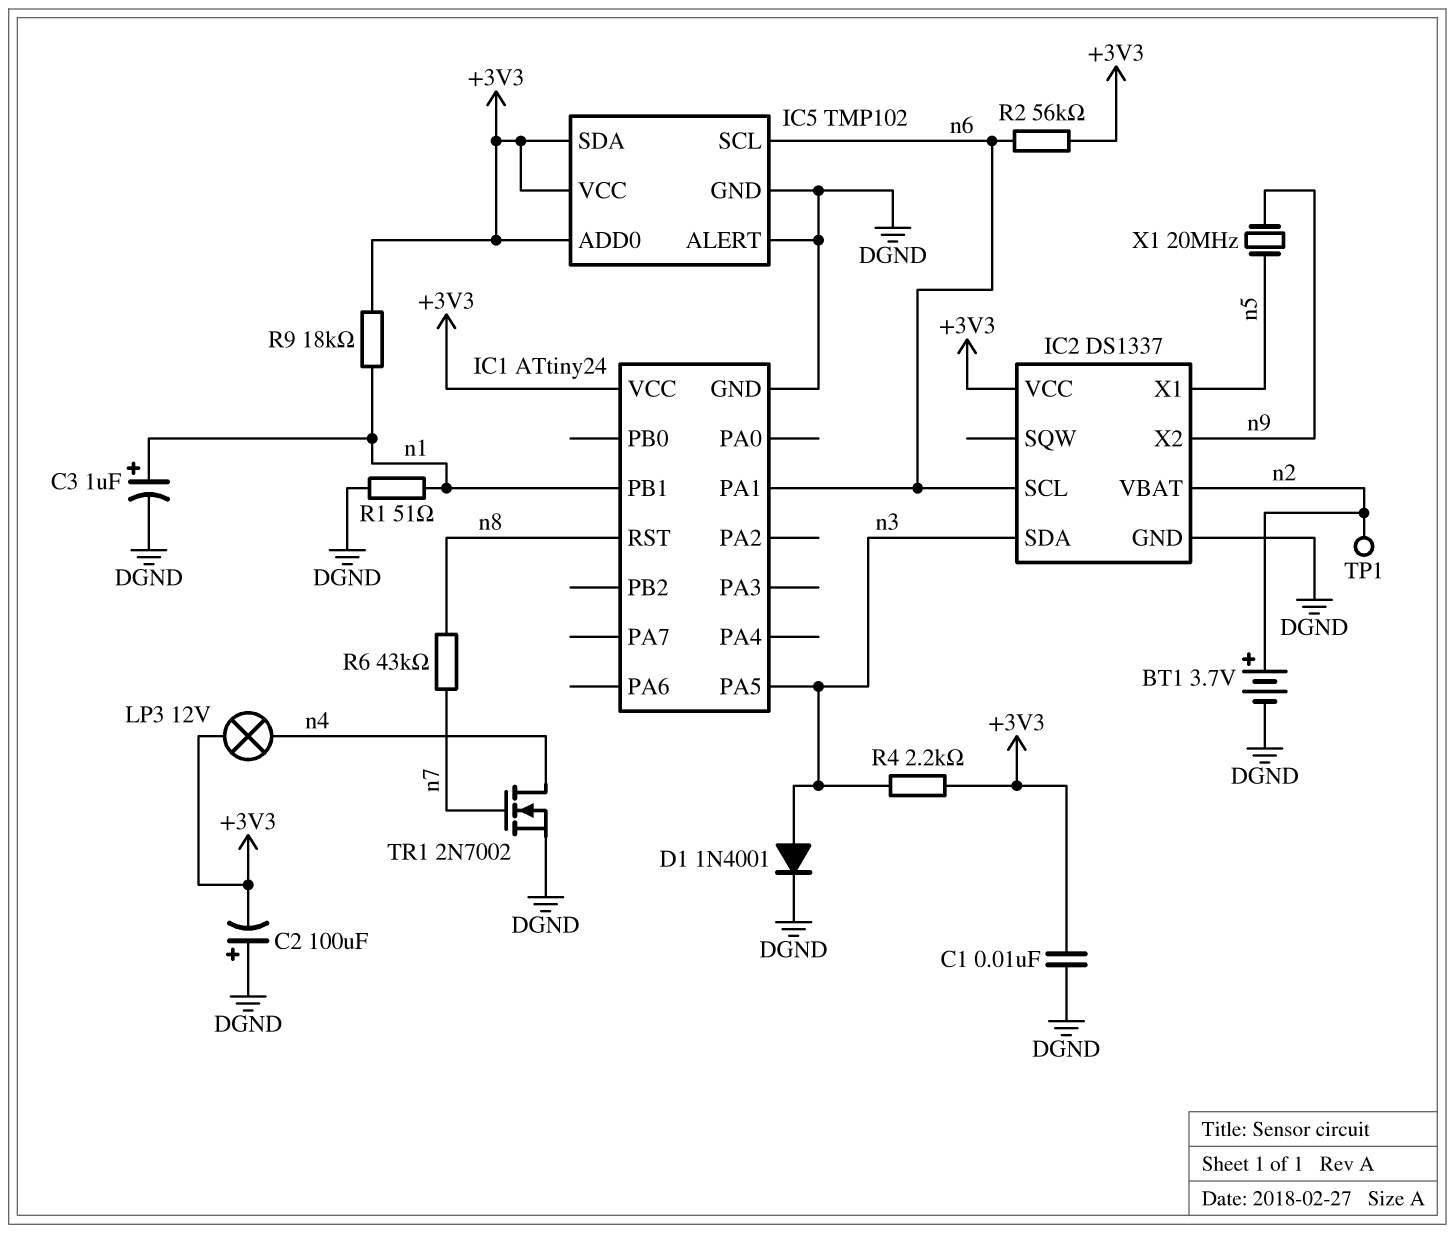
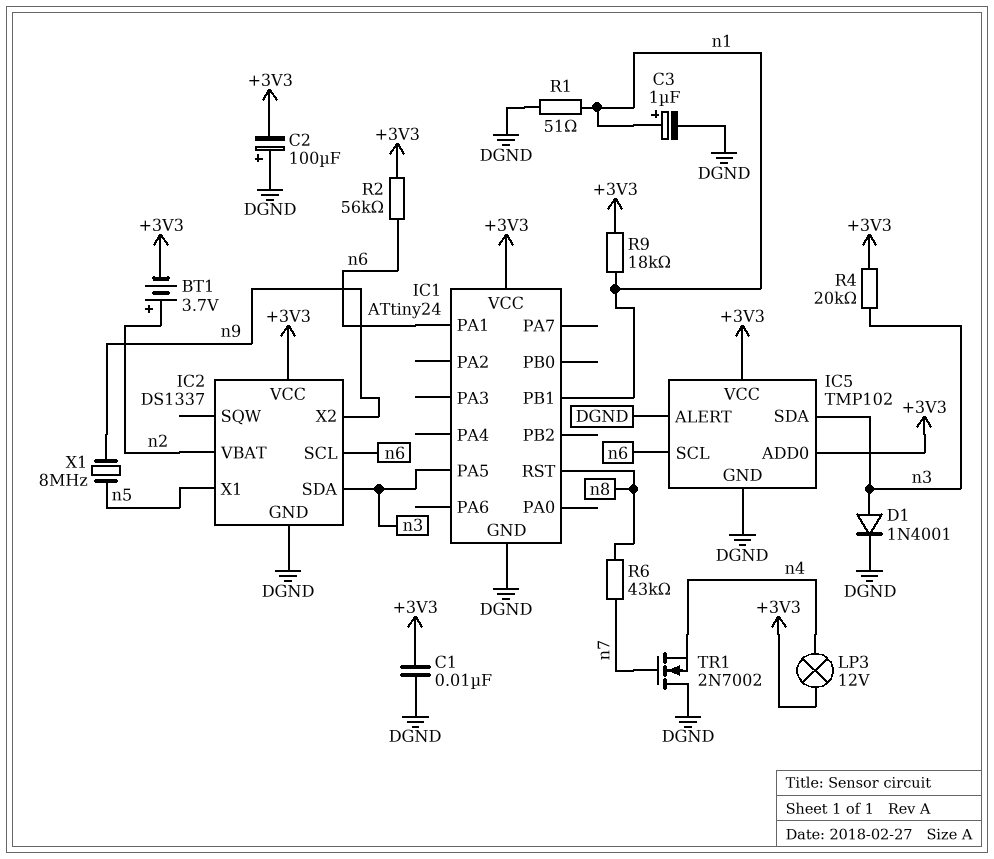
BT1: 3.7V (plus n2, minus DGND) -> 3.7V (plus n2, minus +3V3)
IC5 pin SDA: +3V3 -> n3
R4: 2.2k (+3V3, n3) -> 20k (+3V3, n3)
TP1: test point (n2) -> none
TR1: NMOS 2N7002 (G n7, D n4, S DGND) -> NMOS 2N7002 (G n7, D DGND, S n4)
X1: 20MHz (n5, n9) -> 8MHz (n5, n9)

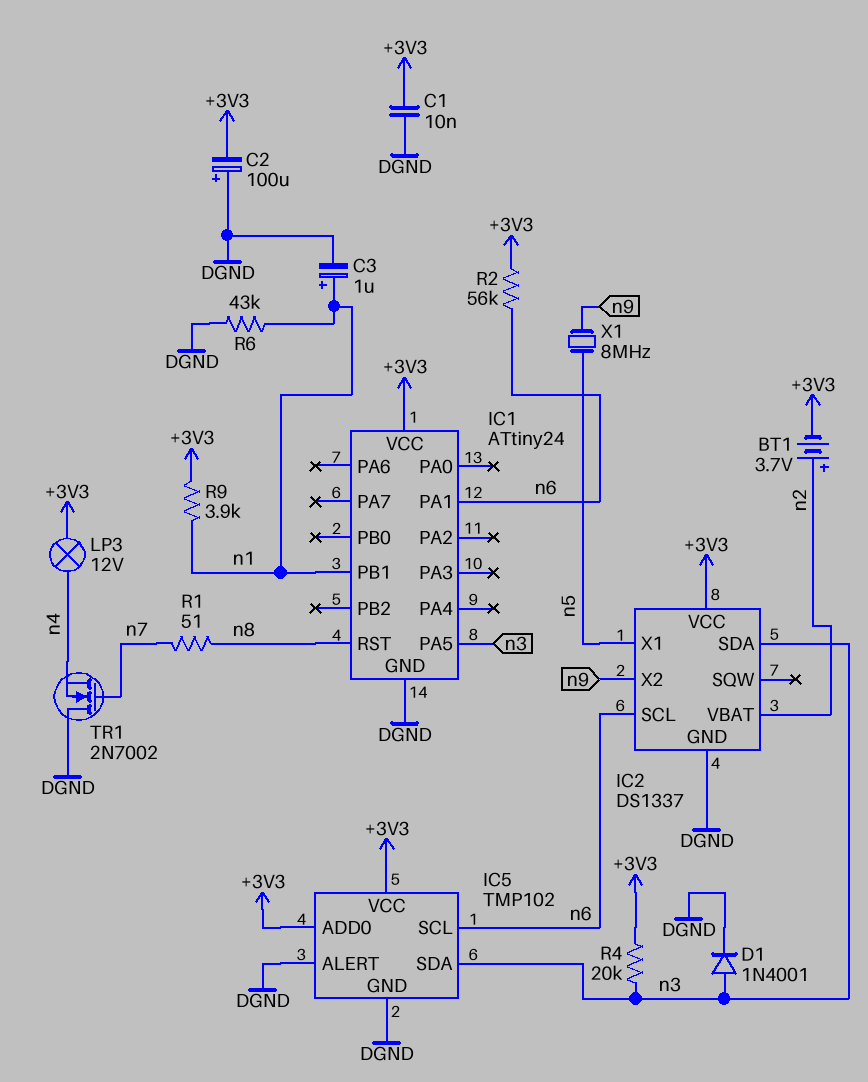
R1: 51 (DGND, n1) -> 51 (n7, n8)
R6: 43k (n7, n8) -> 43k (DGND, n1)
R9: 18k (+3V3, n1) -> 3.9k (+3V3, n1)

